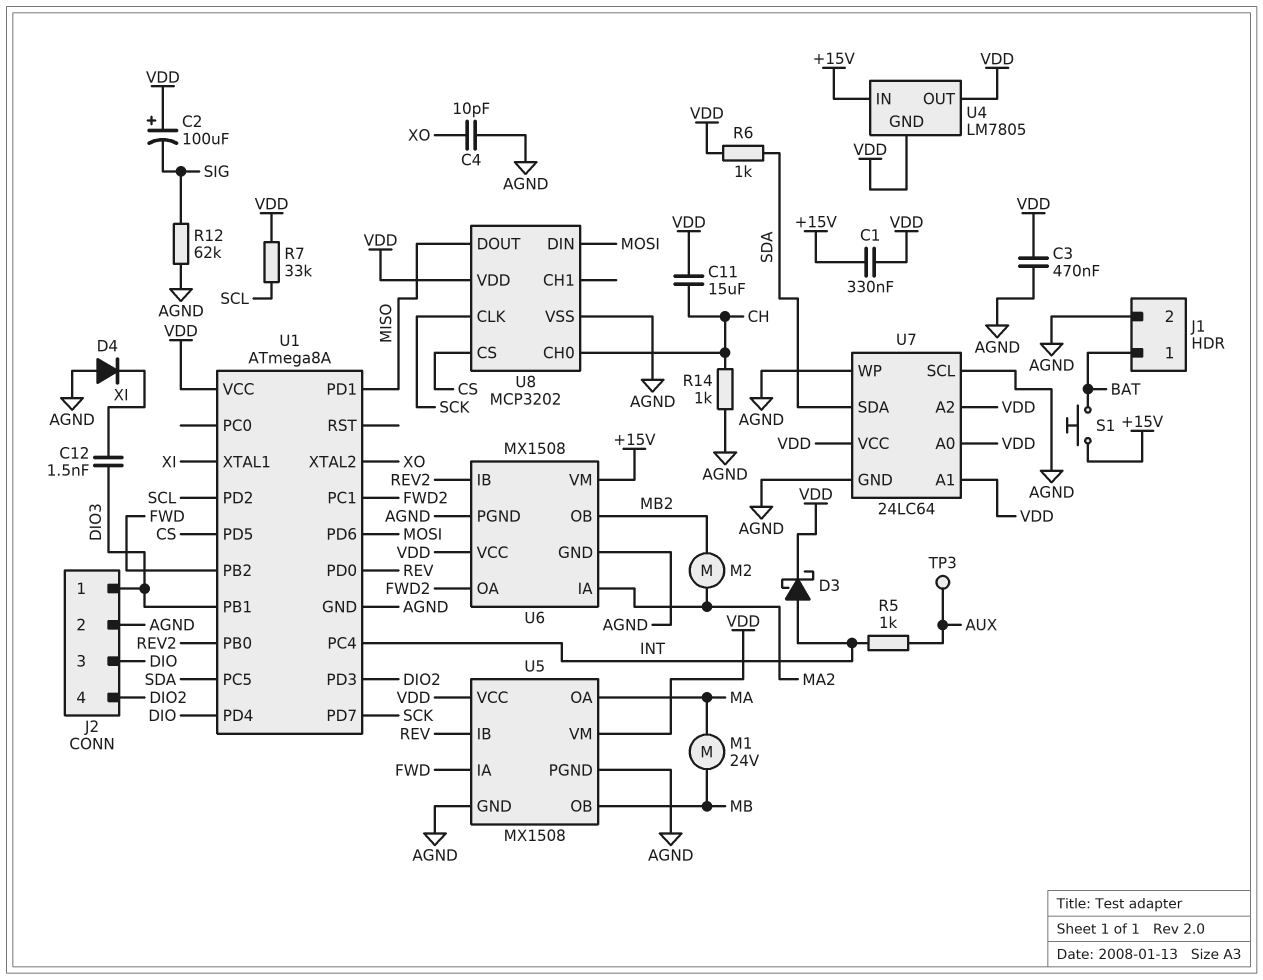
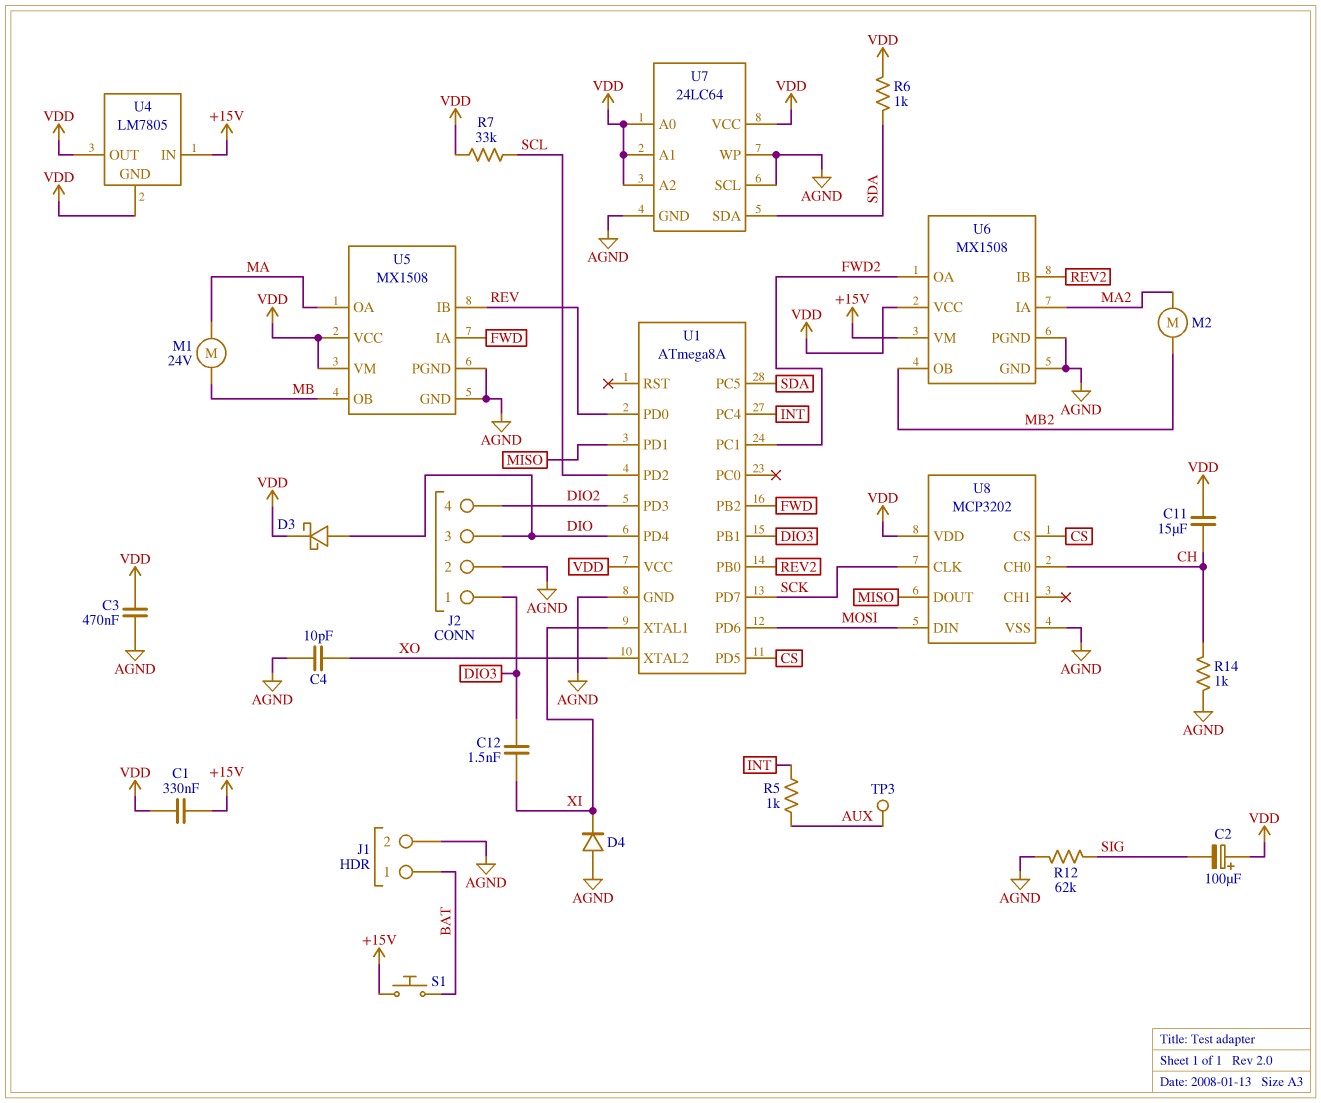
D3: schottky (A INT, K VDD) -> schottky (A DIO, K VDD)

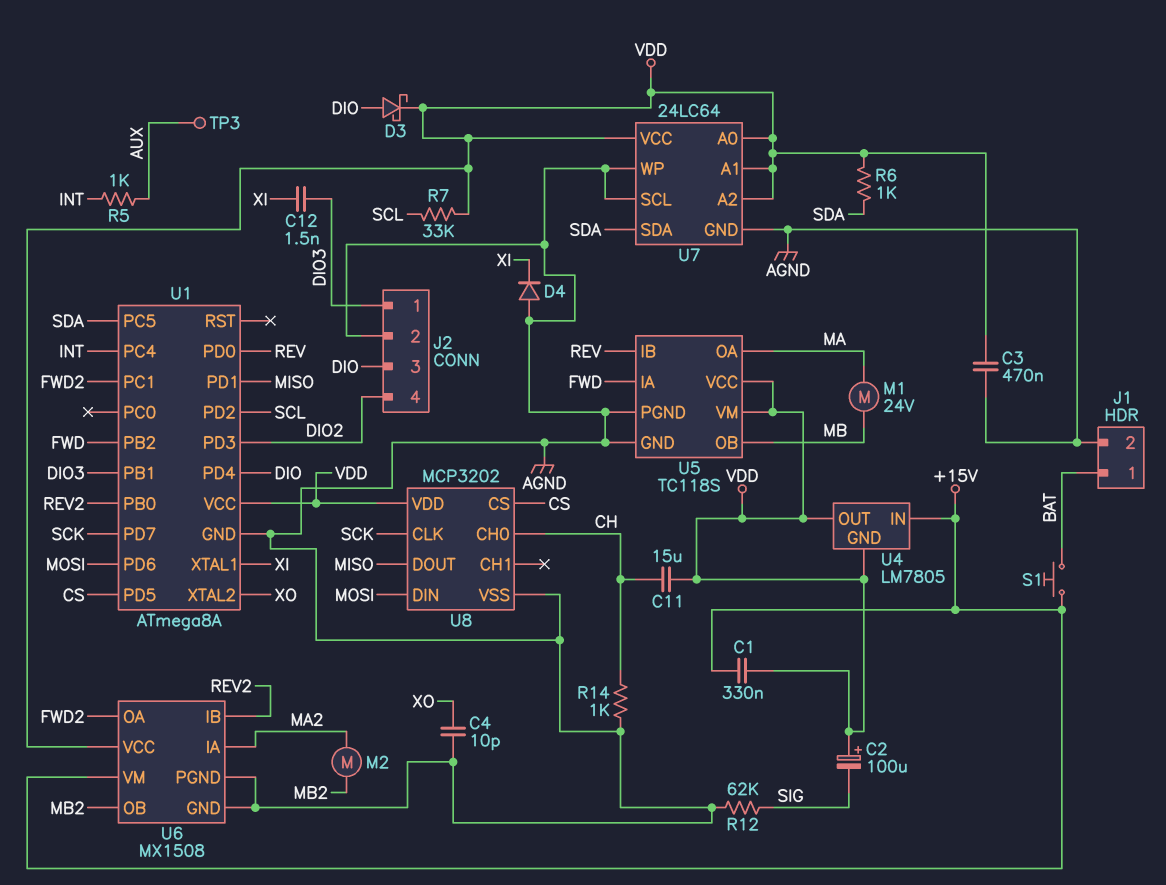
U5: MX1508 -> TC118S

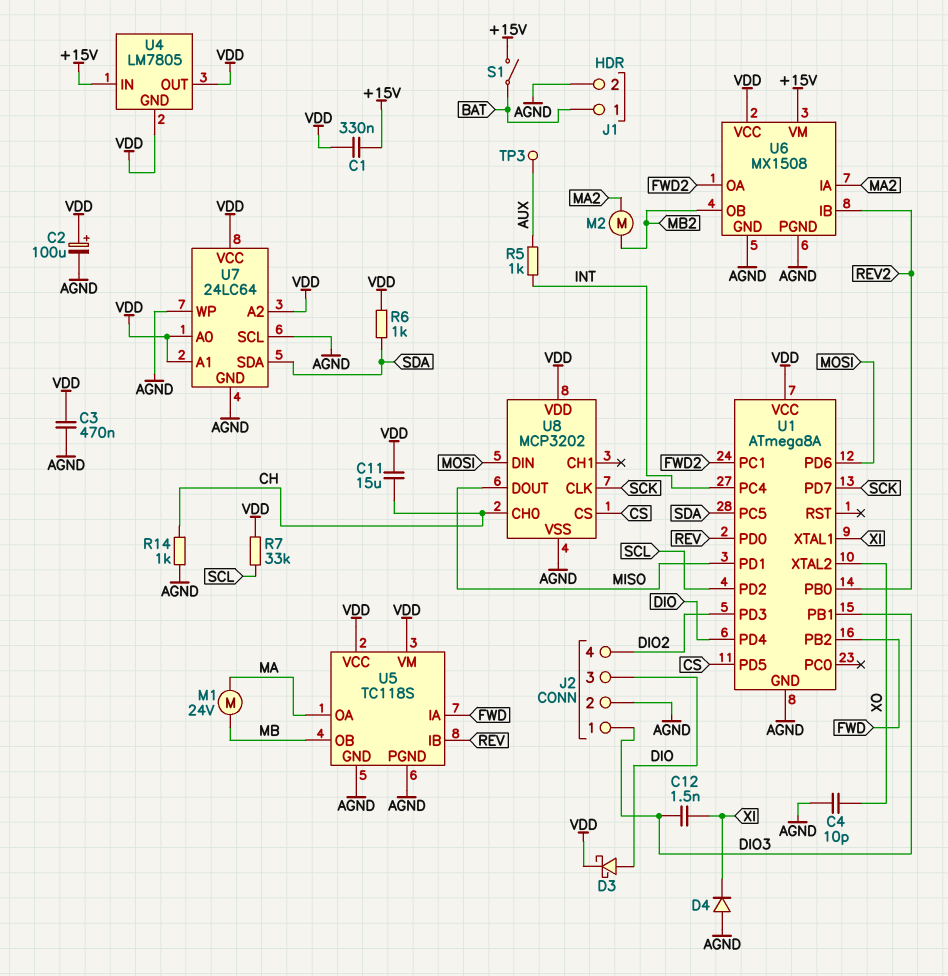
C2: 100uF (plus VDD, minus SIG) -> 100uF (plus VDD, minus AGND)
R12: 62k (AGND, SIG) -> none
S1: button (+15V, BAT) -> switch (+15V, BAT)

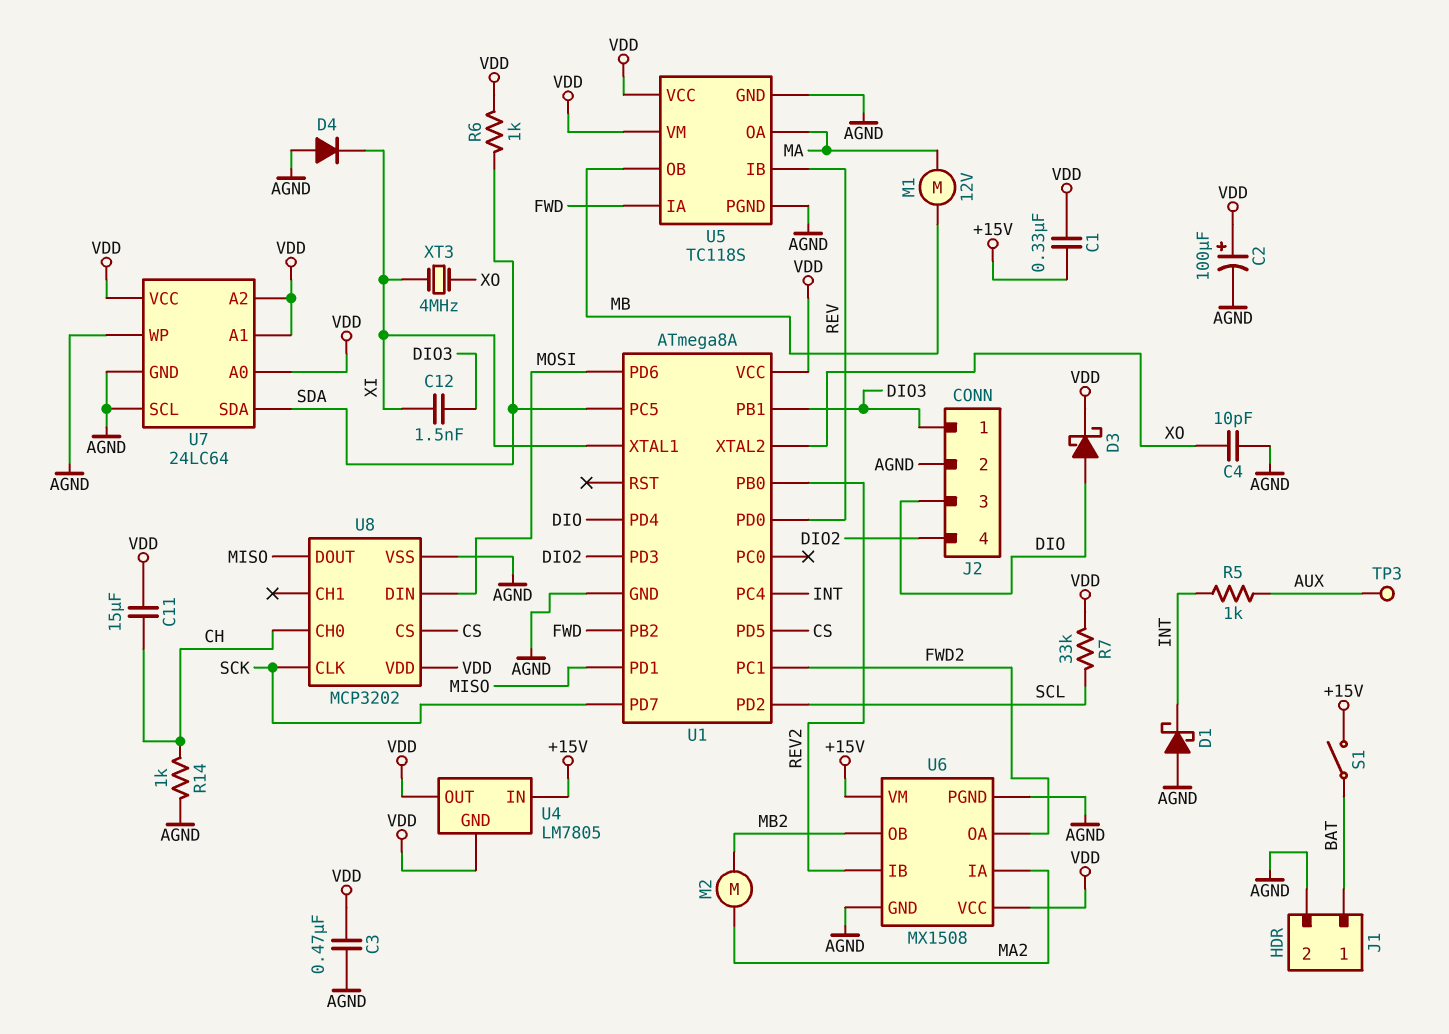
D1: none -> schottky (A AGND, K INT)
M1: motor 24V (MA, MB) -> motor 12V (MA, MB)
XT3: none -> 4MHz (XI, XO)

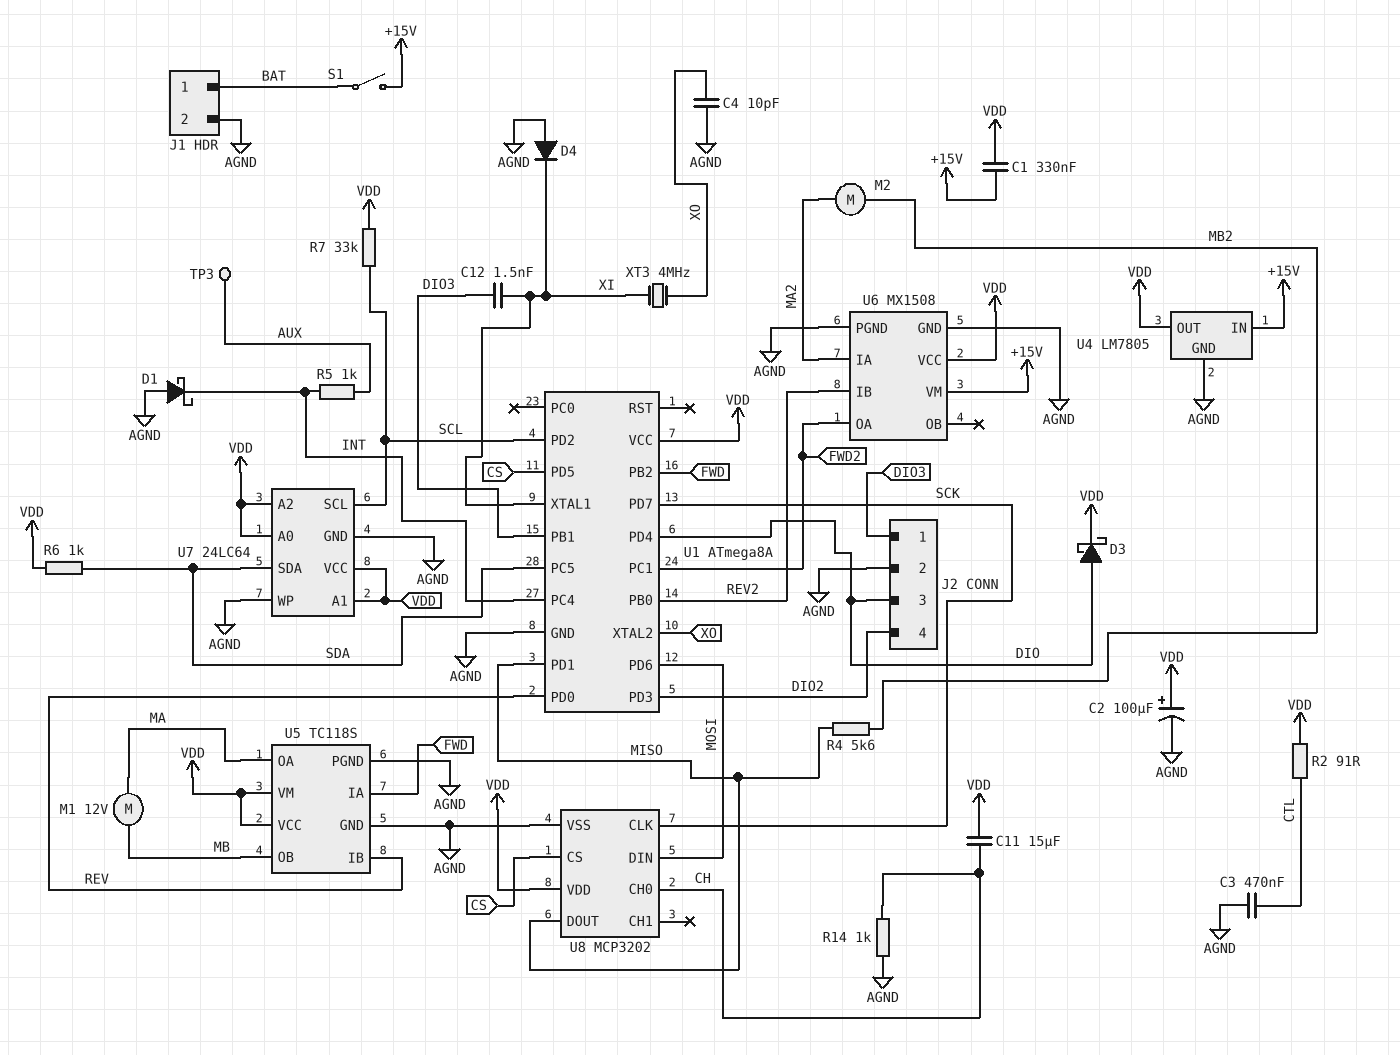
C3: 470nF (AGND, VDD) -> 470nF (AGND, CTL)
R2: none -> 91 (CTL, VDD)
R4: none -> 5.6k (MB2, MISO)
U4 pin GND: VDD -> AGND
U6 pin OB: MB2 -> none
U7 pin SCL: AGND -> SCL

